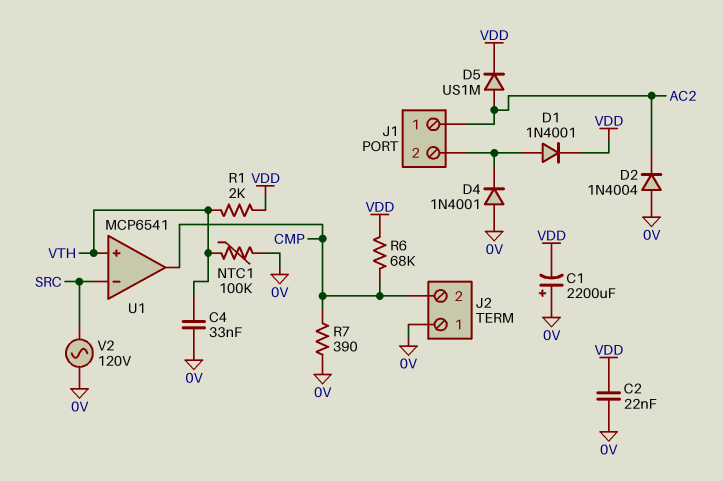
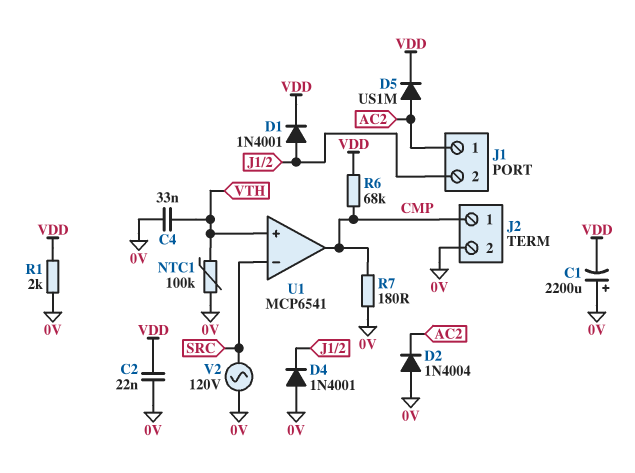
J2 pin 1: 0V -> CMP
J2 pin 2: CMP -> 0V
R1: 2k (VDD, VTH) -> 2k (0V, VDD)
R7: 390 (0V, CMP) -> 180 (0V, CMP)

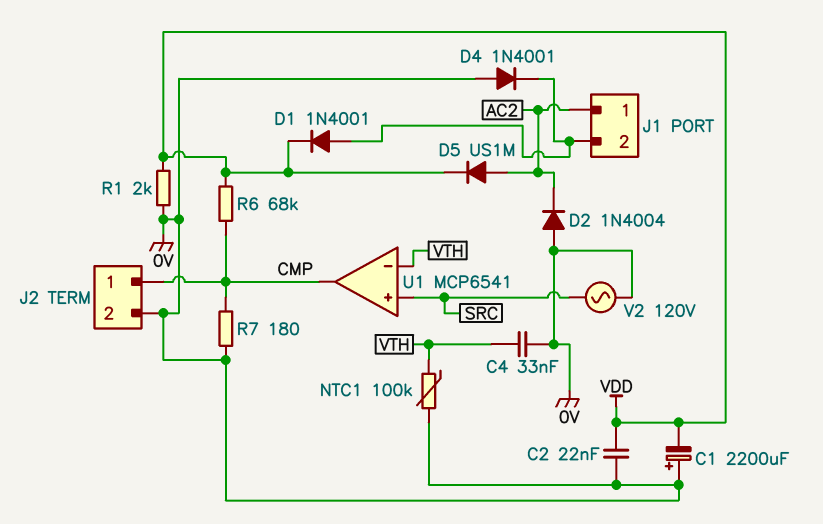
U1 pin in+: VTH -> SRC
U1 pin in-: SRC -> VTH

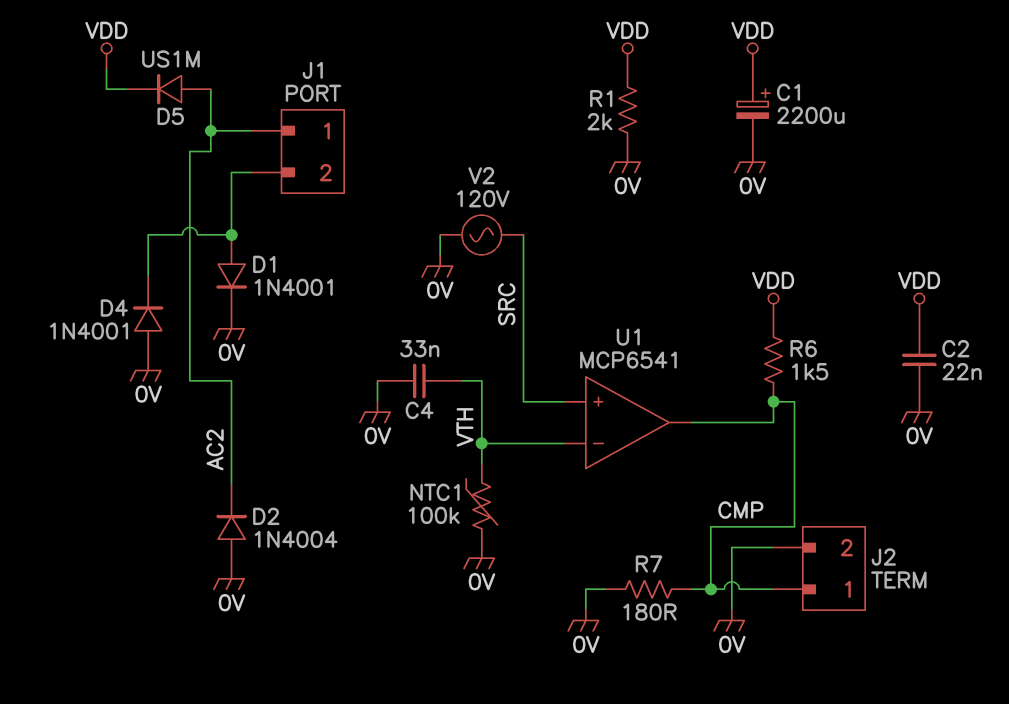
C1: 2200uF (plus 0V, minus VDD) -> 2200uF (plus VDD, minus 0V)
D1: diode 1N4001 (A J1/2, K VDD) -> diode 1N4001 (A J1/2, K 0V)
R6: 68k (CMP, VDD) -> 1.5k (CMP, VDD)

